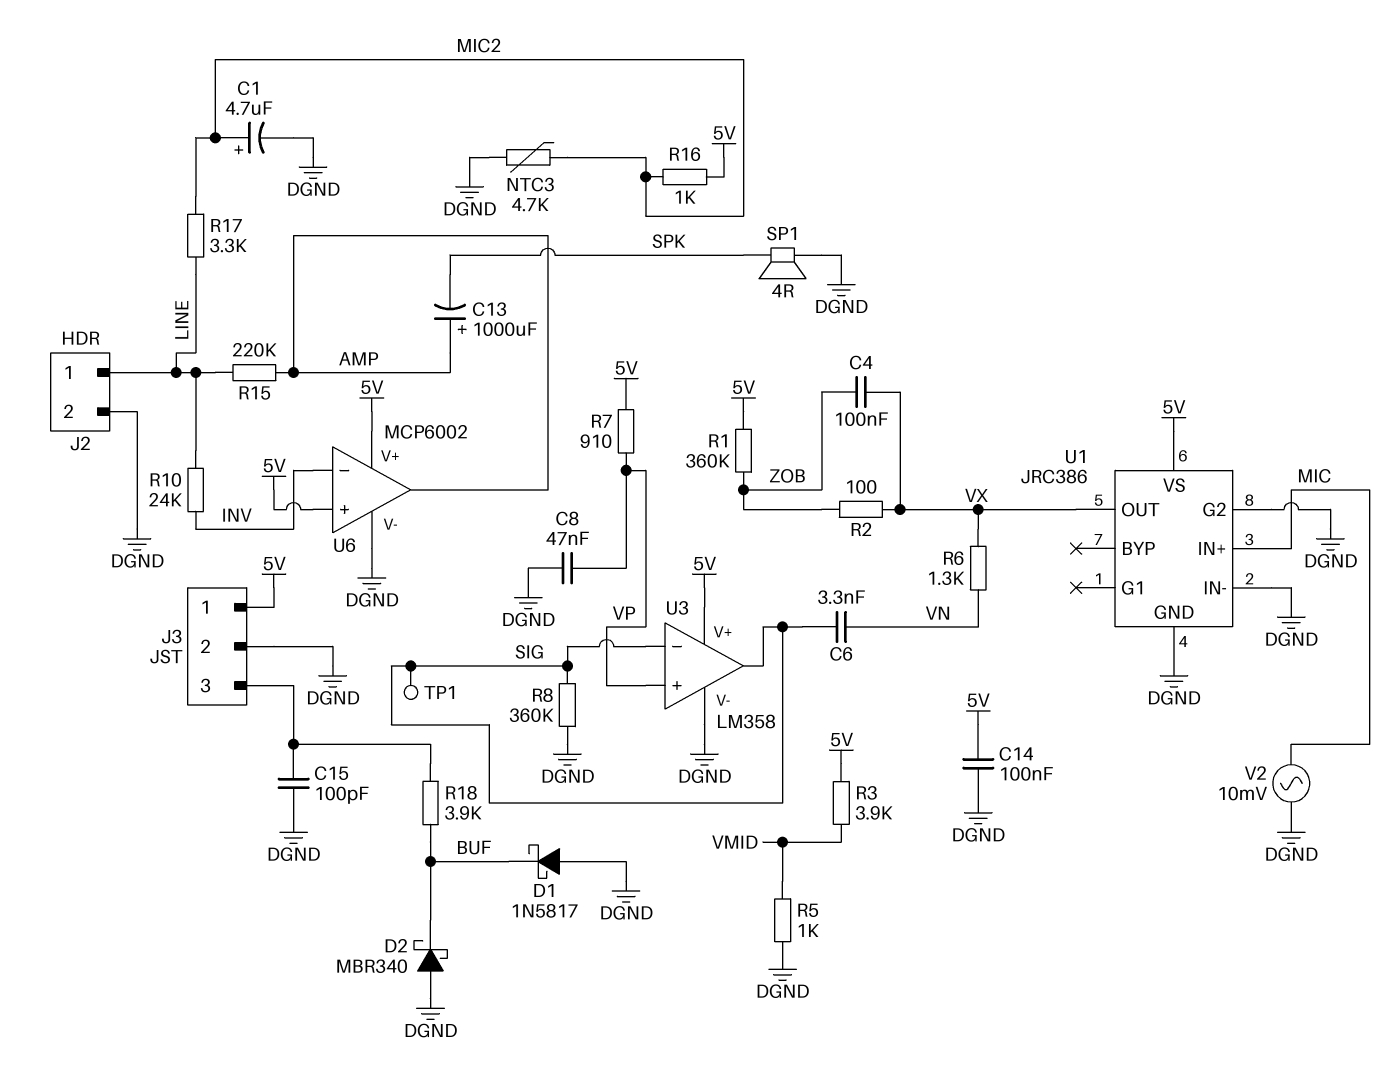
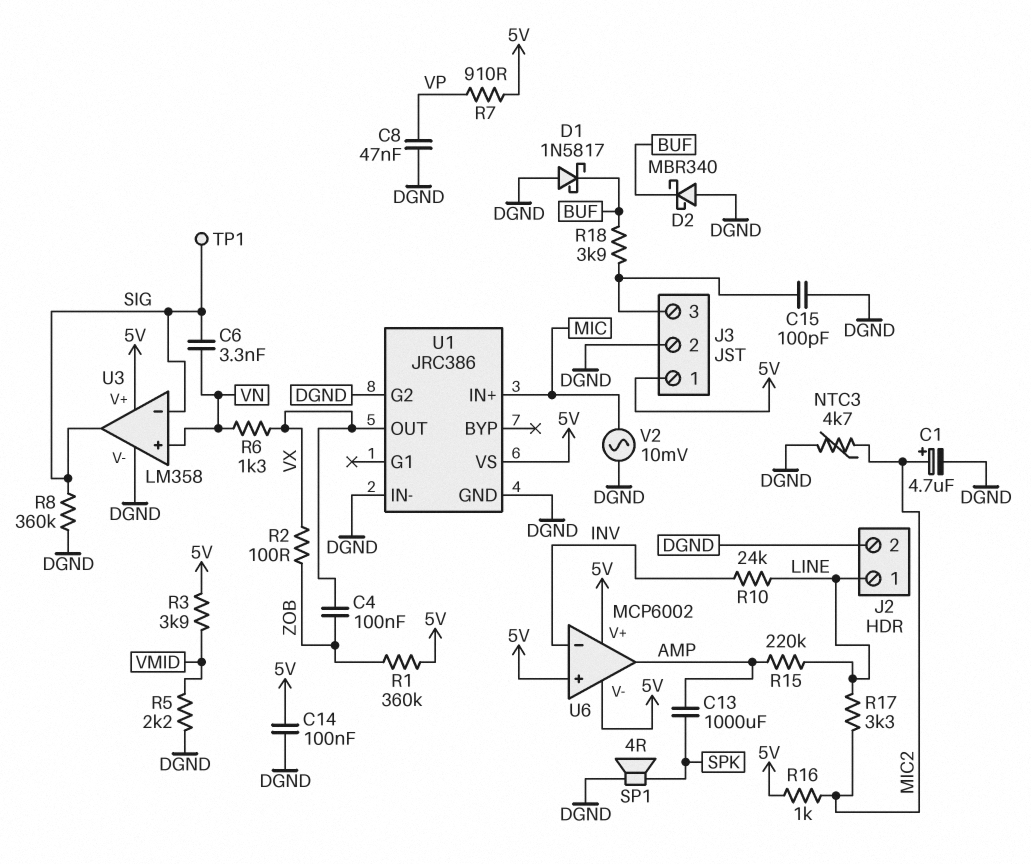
C13: 1000uF (plus AMP, minus SPK) -> 1000uF (AMP, SPK)
R5: 1k (DGND, VMID) -> 2.2k (DGND, VMID)
U3 pin in+: VP -> VN
U6 pin V-: DGND -> 5V

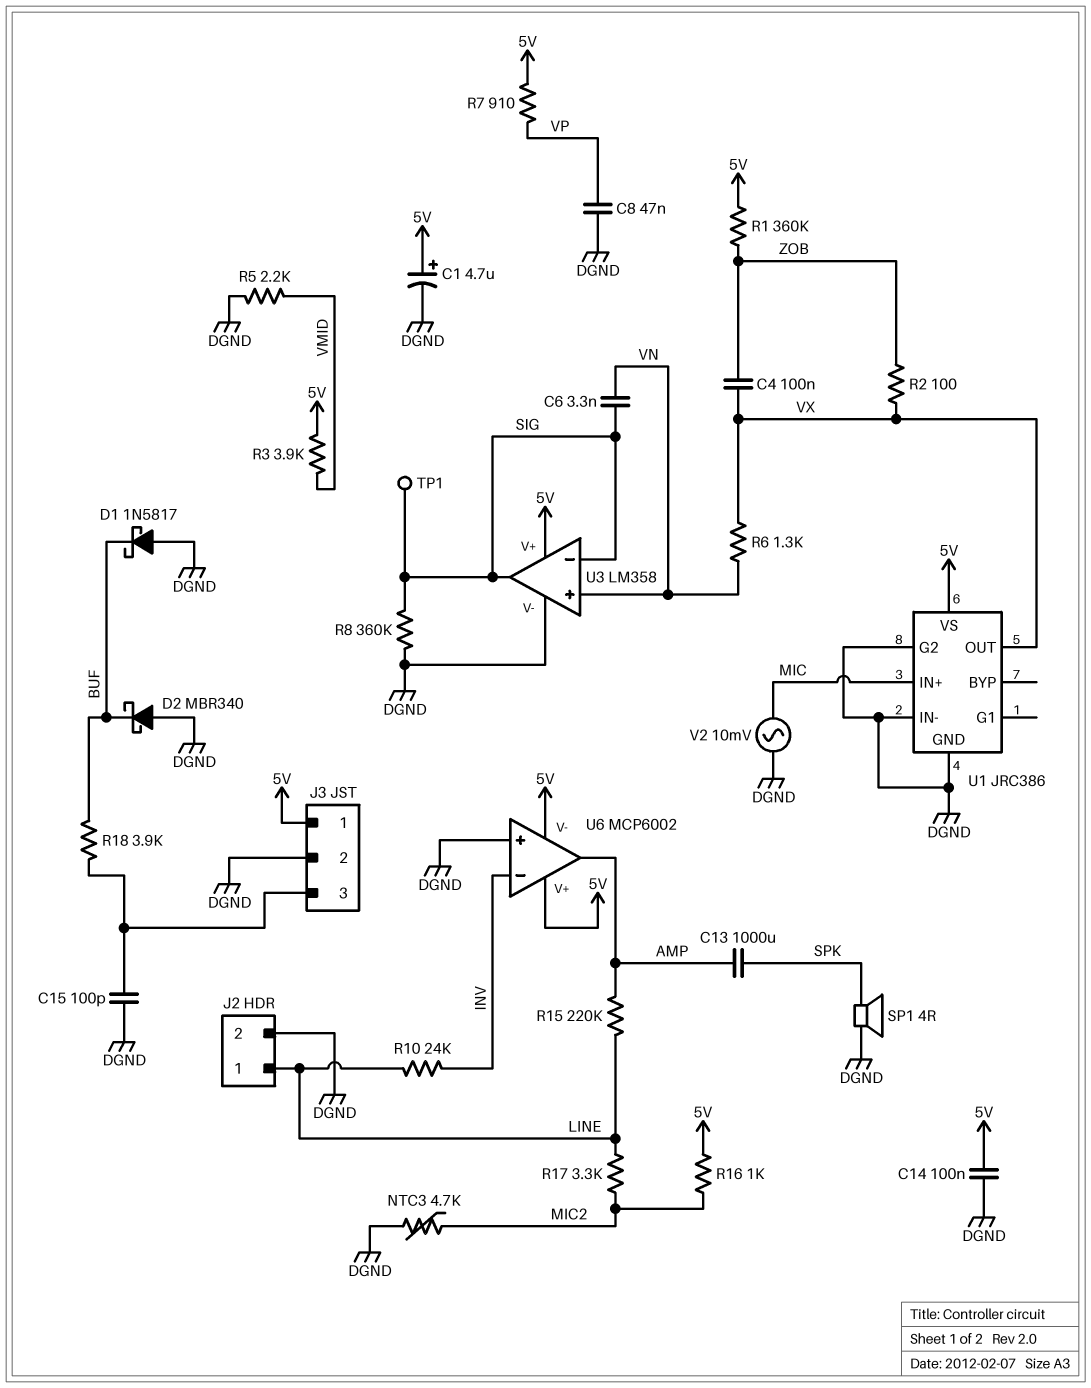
C1: 4.7uF (plus MIC2, minus DGND) -> 4.7uF (plus 5V, minus DGND)
U6 pin in+: 5V -> DGND

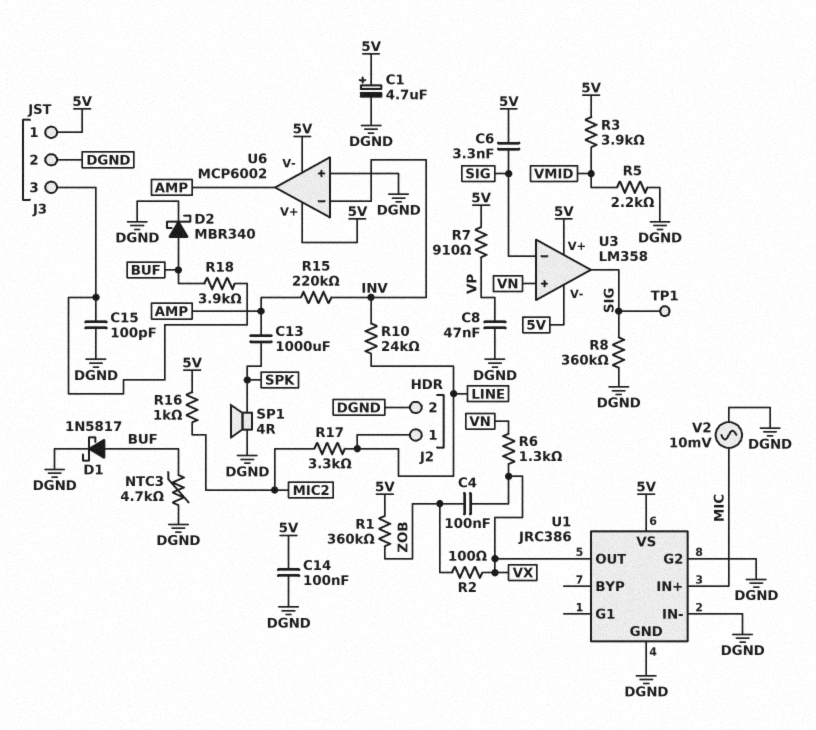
C6: 3.3nF (SIG, VN) -> 3.3nF (5V, SIG)
D1: schottky 1N5817 (A DGND, K BUF) -> schottky 1N5817 (A BUF, K DGND)
D2: schottky MBR340 (A DGND, K BUF) -> schottky MBR340 (A BUF, K DGND)
NTC3: 4.7k (DGND, MIC2) -> 4.7k (BUF, DGND)
R15: 220k (AMP, LINE) -> 220k (AMP, INV)
U3 pin V-: DGND -> 5V

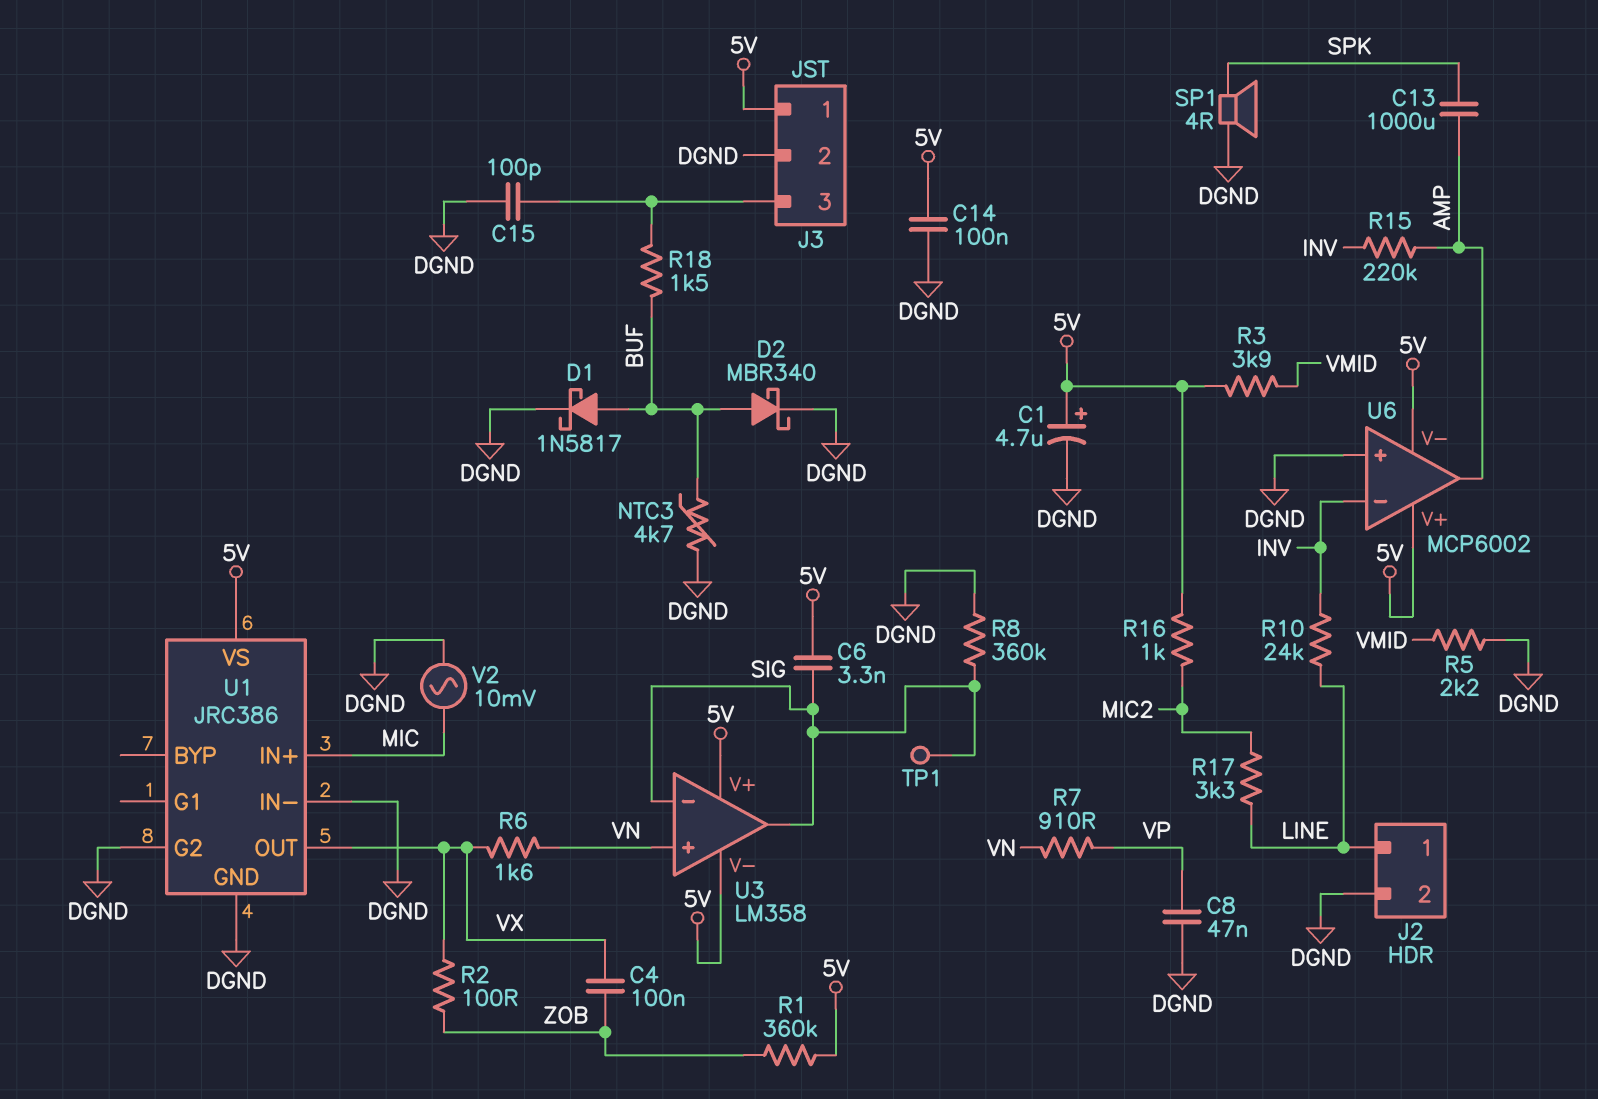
R6: 1.3k (VN, VX) -> 1.6k (VN, VX)
R7: 910 (5V, VP) -> 910 (VN, VP)
R18: 3.9k (BUF, J3/3) -> 1.5k (BUF, J3/3)

